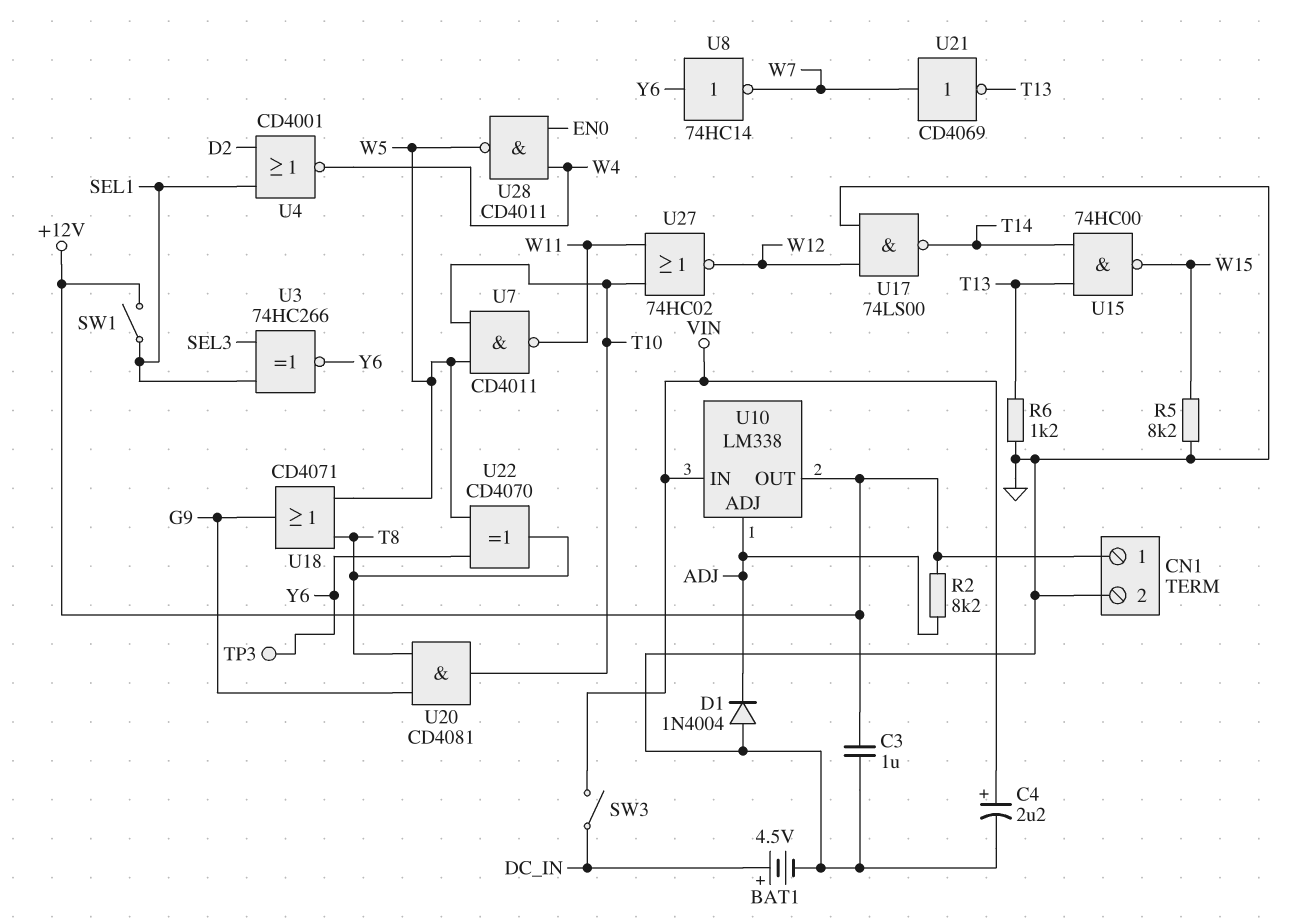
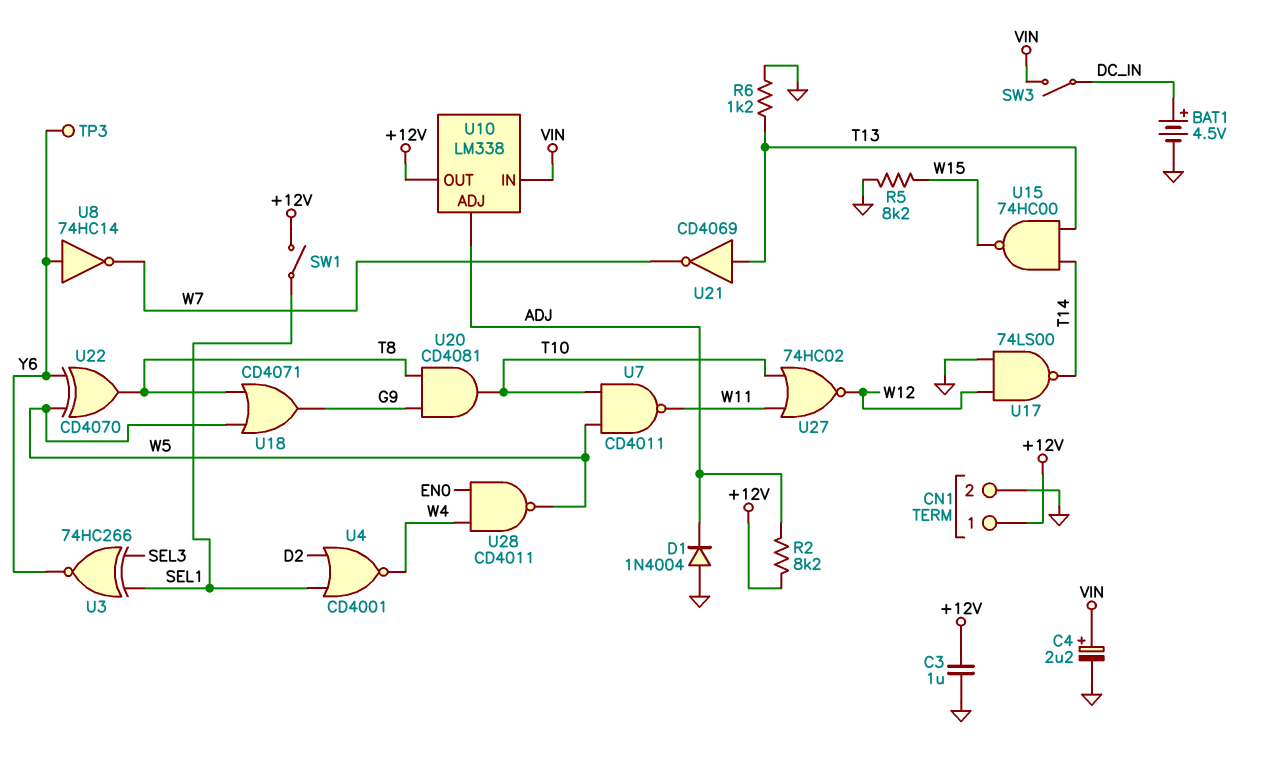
U21: NOT CD4069 (in W7, out T13) -> NOT CD4069 (in T13, out W7)

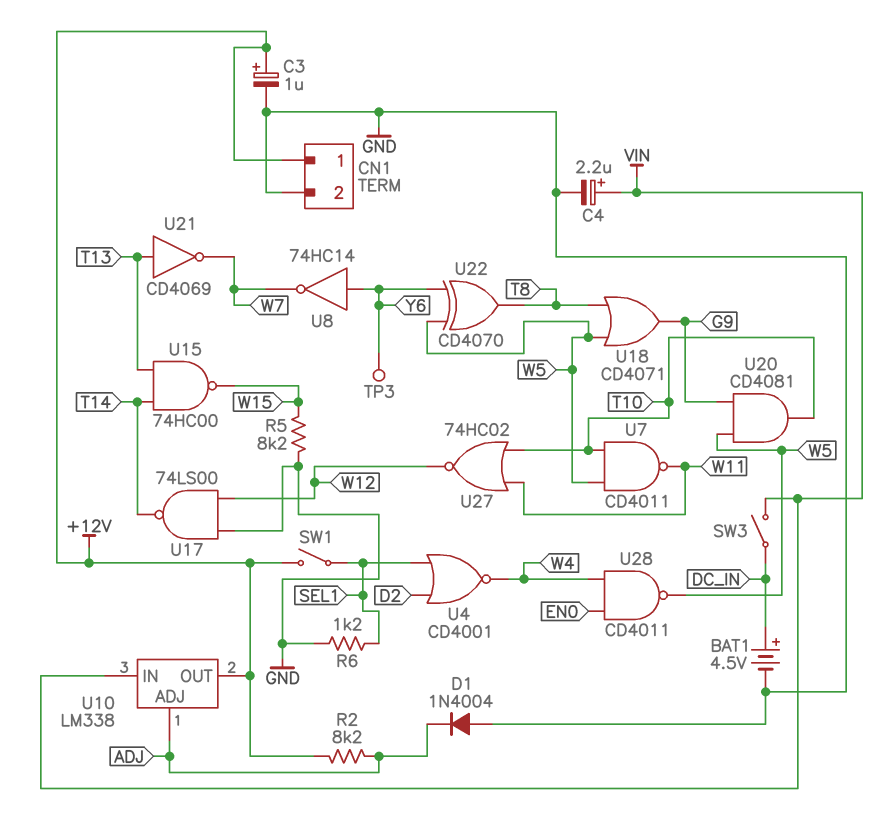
C3: 1uF (+12V, GND) -> 1uF (plus +12V, minus GND)
R6: 1.2k (GND, T13) -> 1.2k (GND, SEL1)
U3: XNOR 74HC266 (in SEL1, in SEL3, out Y6) -> none
U20: AND CD4081 (in G9, in T8, out T10) -> AND CD4081 (in G9, in W5, out T10)

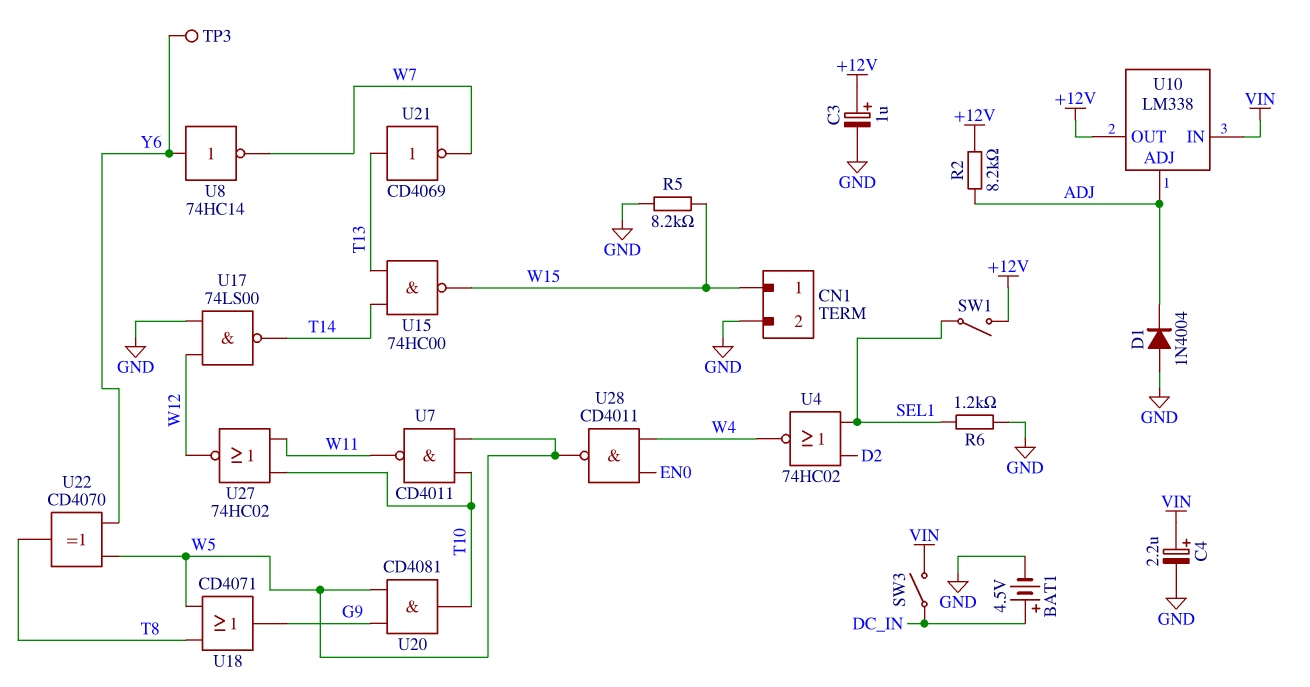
CN1 pin 1: +12V -> W15
U4: NOR CD4001 (in D2, in SEL1, out W4) -> NOR 74HC02 (in D2, in SEL1, out W4)

